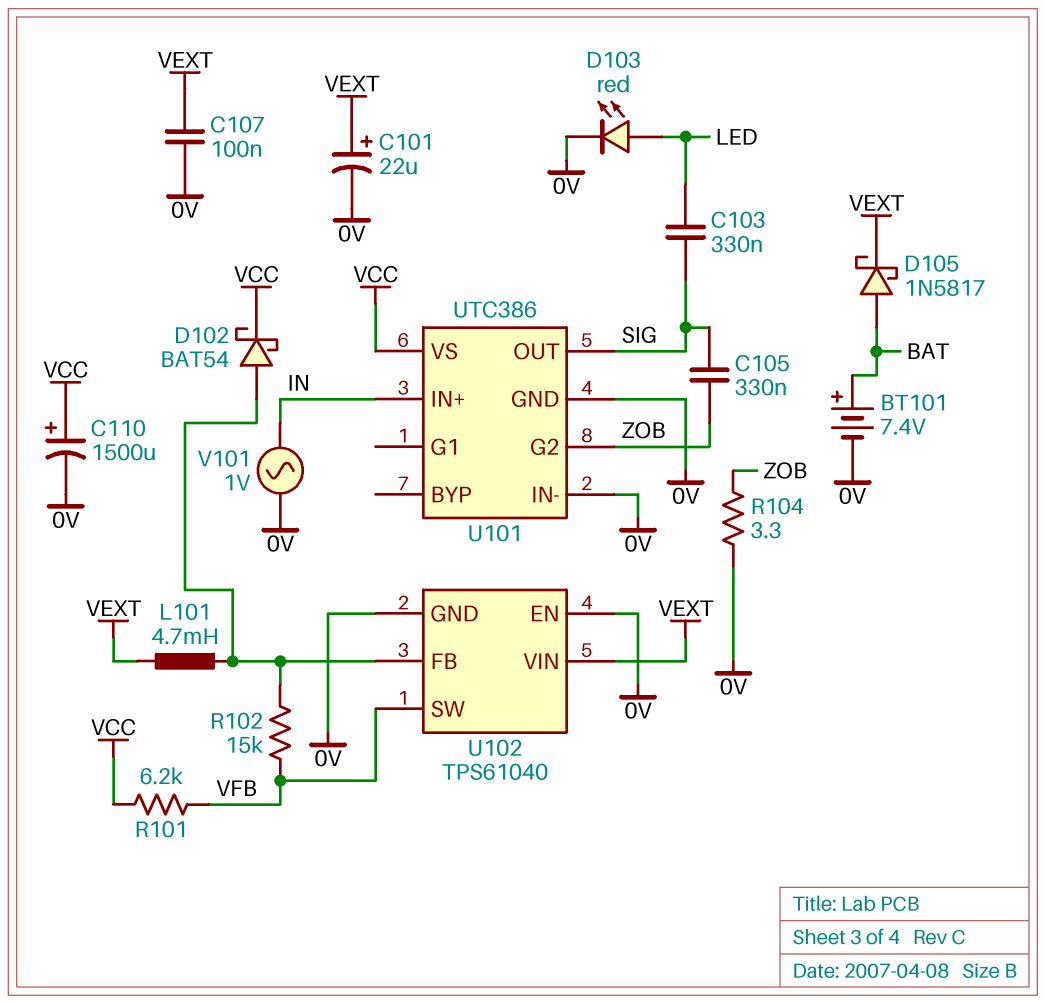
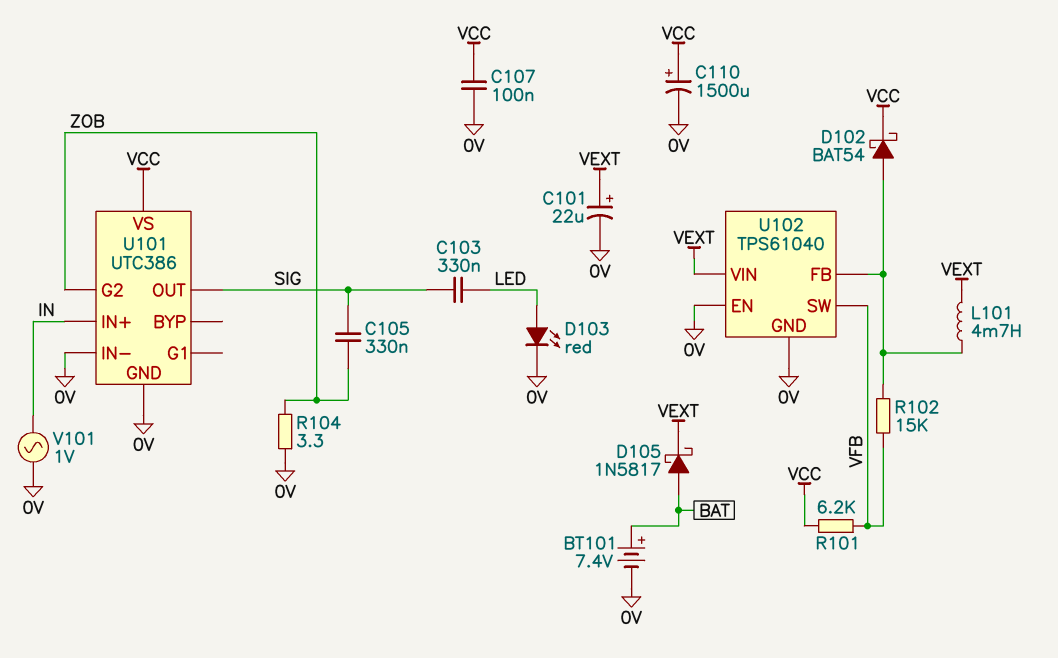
C107: 100nF (0V, VEXT) -> 100nF (0V, VCC)

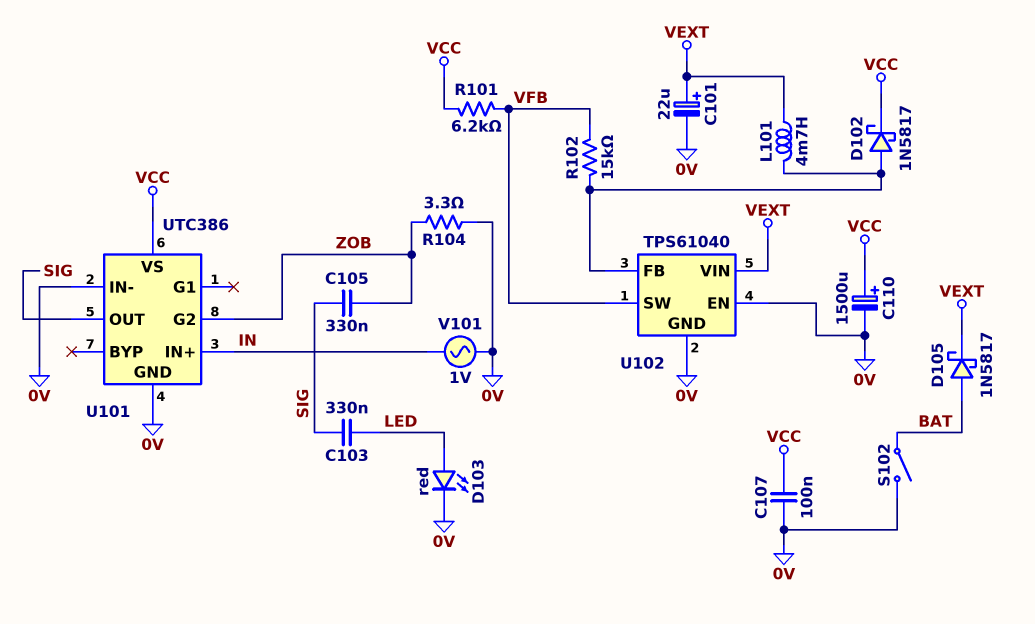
BT101: 7.4V (plus BAT, minus 0V) -> none
D102: schottky BAT54 (A U102/FB, K VCC) -> schottky 1N5817 (A U102/FB, K VCC)
S102: none -> switch (0V, BAT)

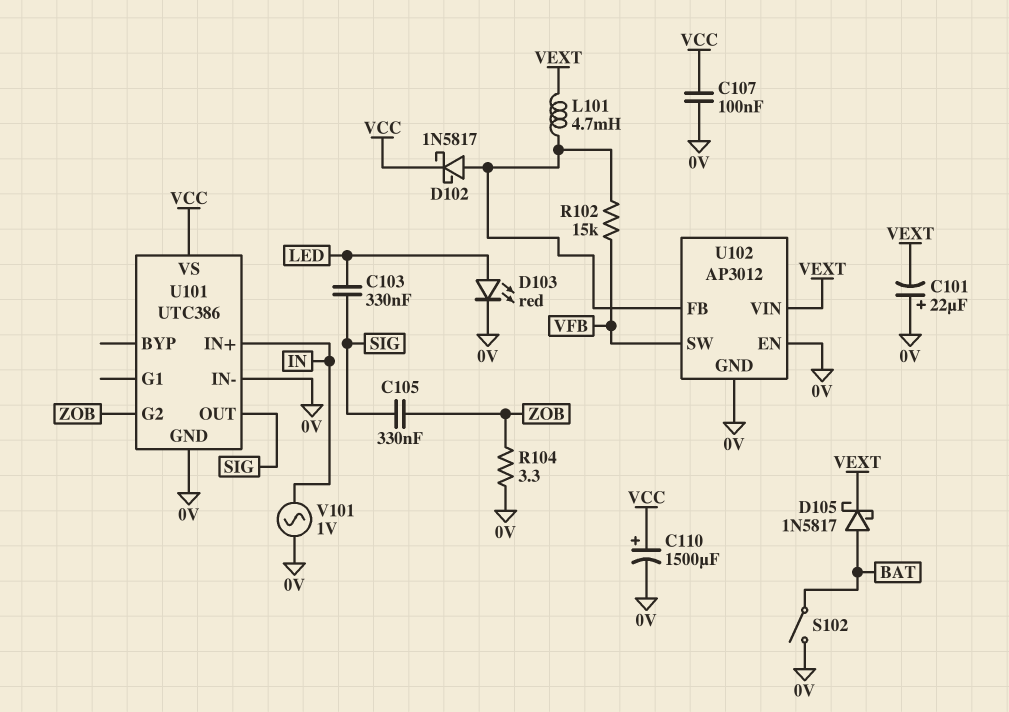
C101: 22uF (plus VEXT, minus 0V) -> 22uF (plus 0V, minus VEXT)
R101: 6.2k (VCC, VFB) -> none
U102: TPS61040 -> AP3012

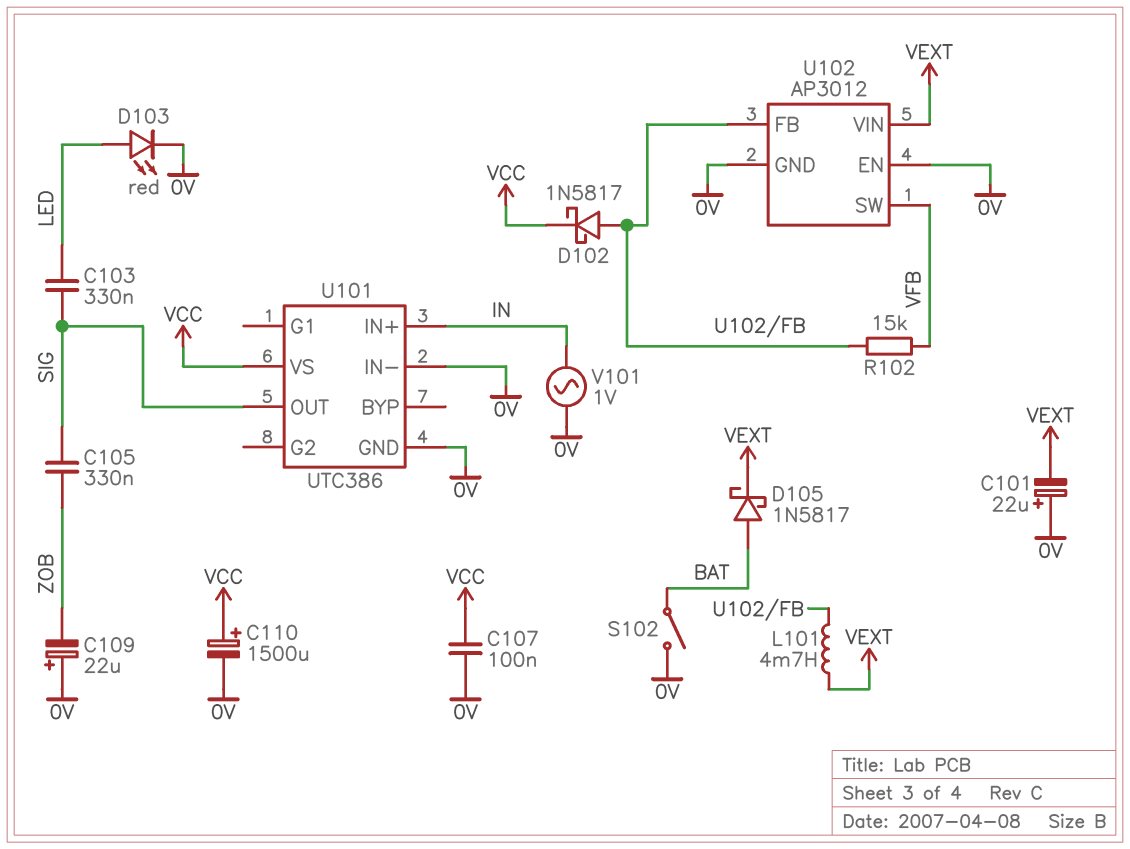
C109: none -> 22uF (plus 0V, minus ZOB)
R104: 3.3 (0V, ZOB) -> none
U101 pin G2: ZOB -> none

